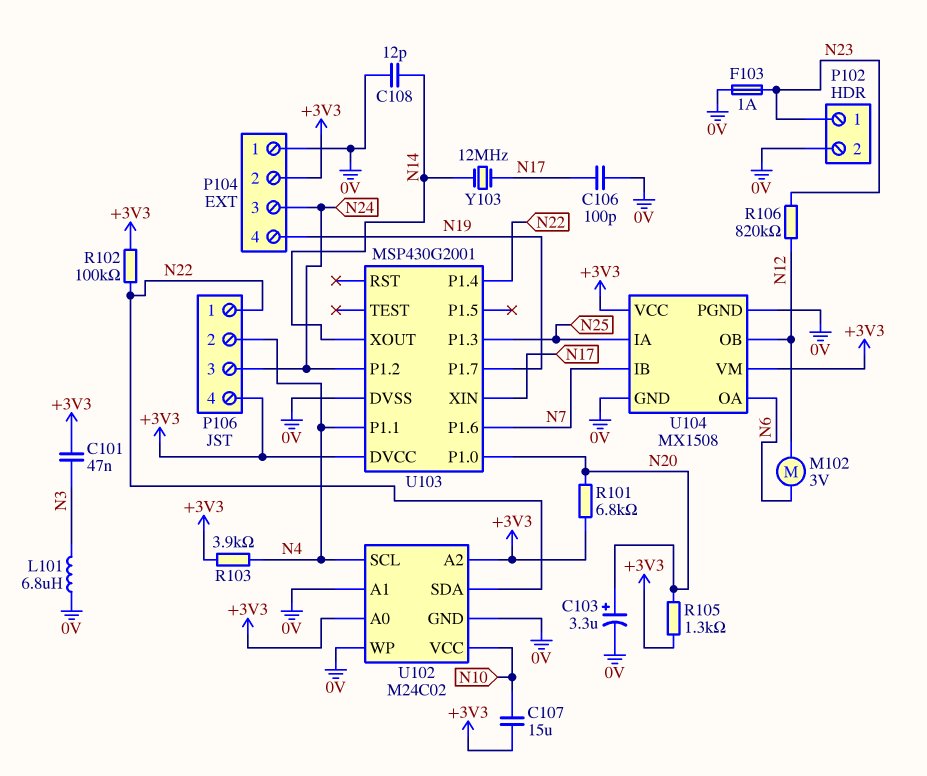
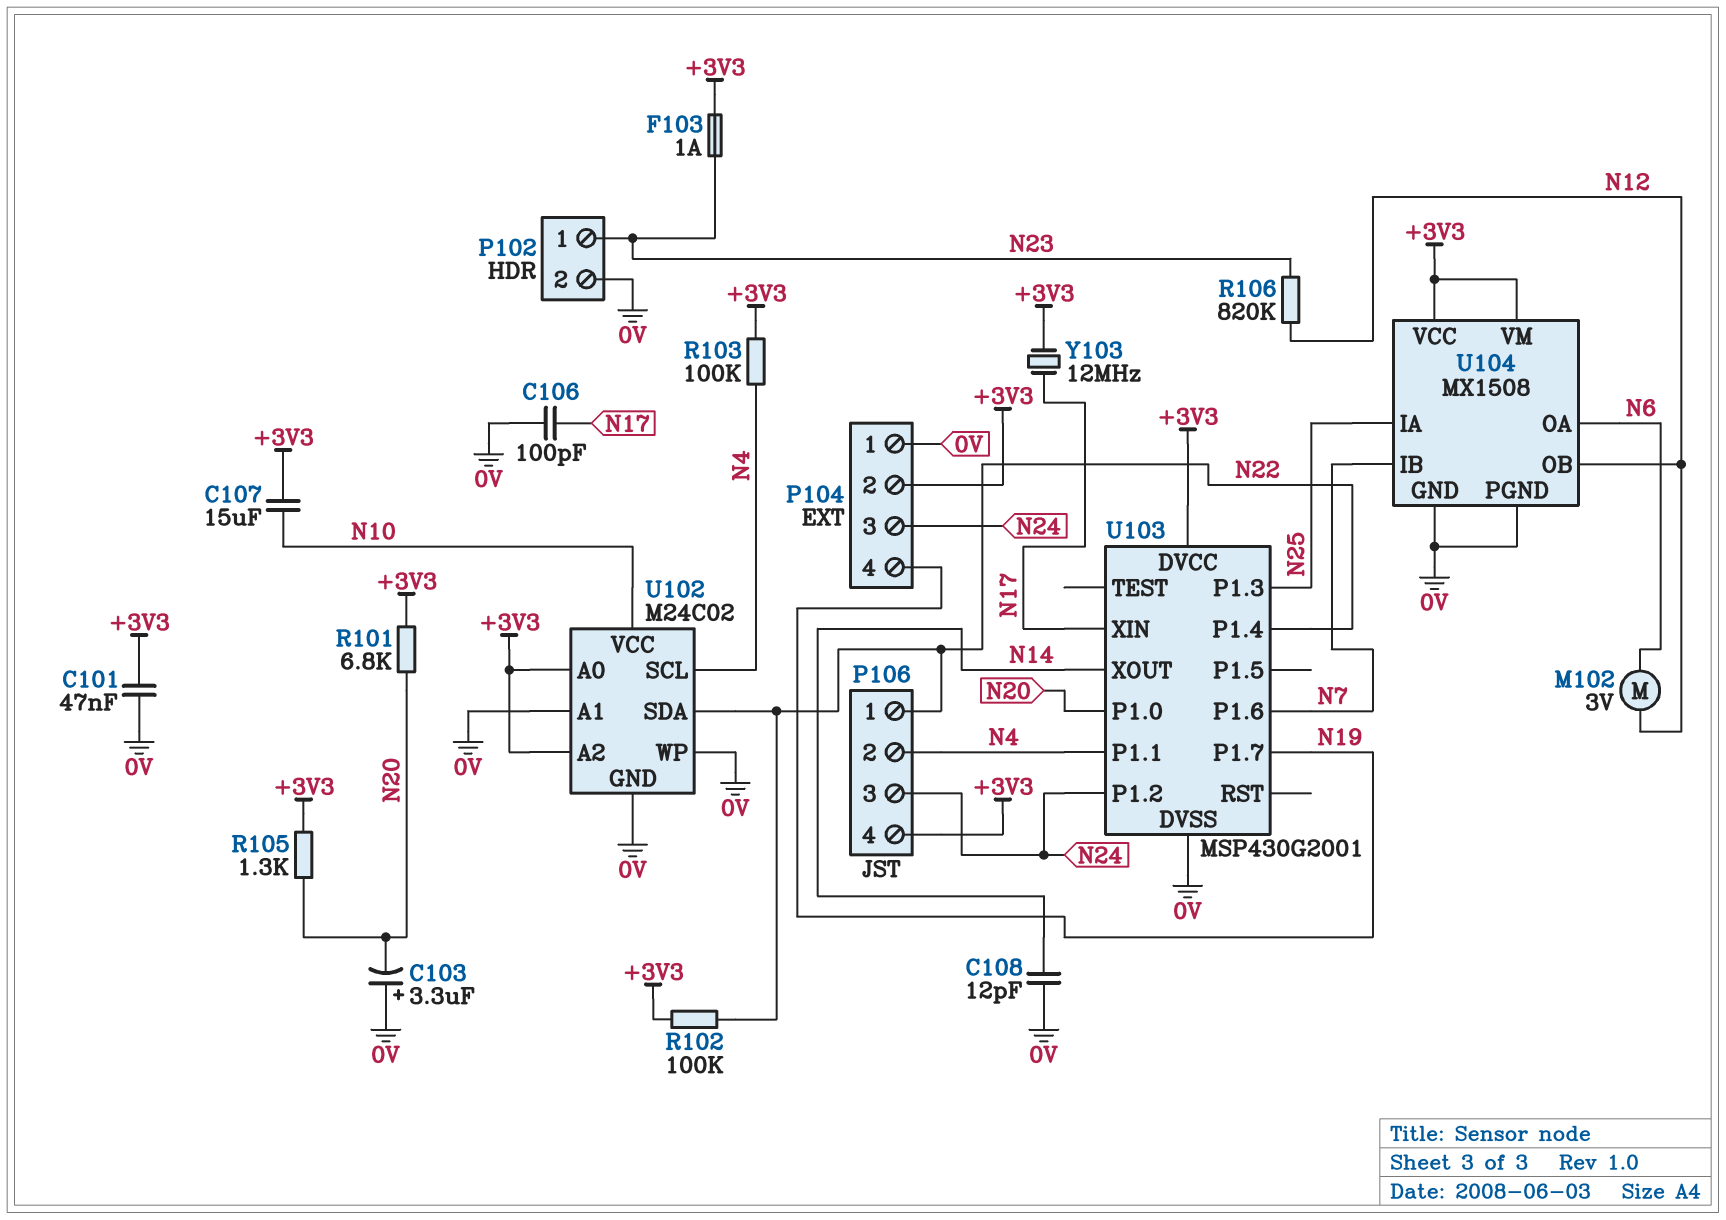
C101: 47nF (+3V3, N3) -> 47nF (+3V3, 0V)
C103: 3.3uF (plus N20, minus 0V) -> 3.3uF (plus 0V, minus N20)
F103: 1A (0V, N23) -> 1A (+3V3, N23)
L101: 6.8uH (0V, N3) -> none
R103: 3.9k (+3V3, N4) -> 100k (+3V3, N4)
Y103: 12MHz (N14, N17) -> 12MHz (+3V3, N17)

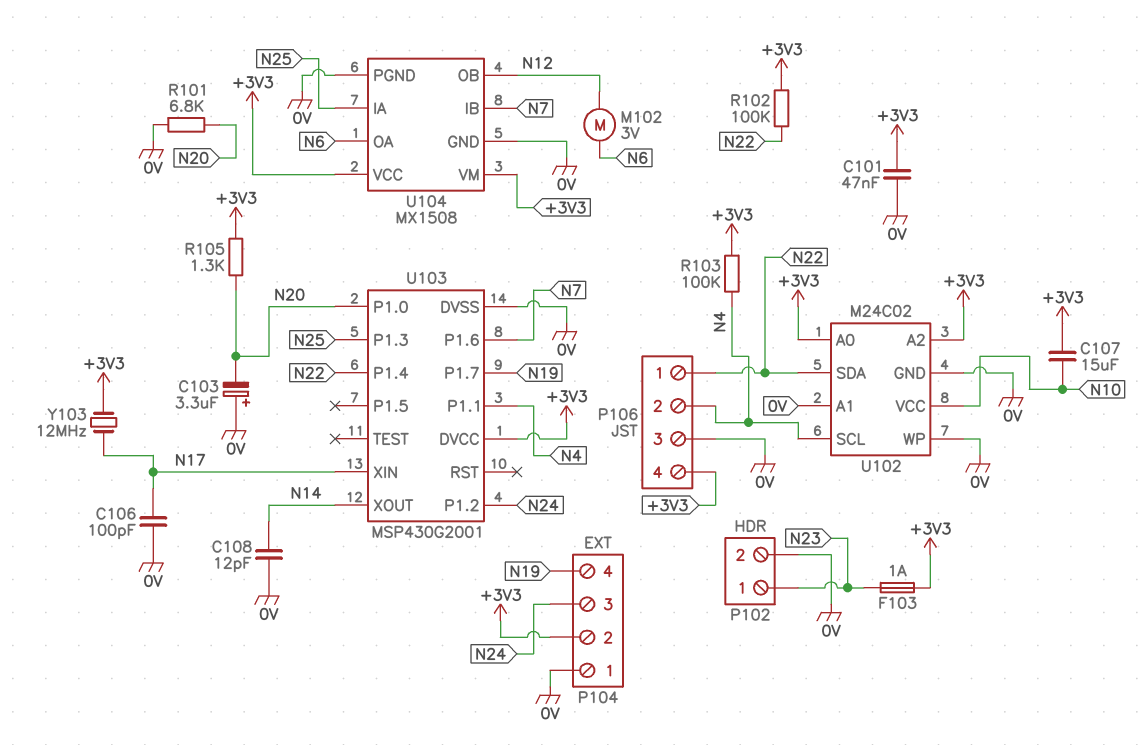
P106 pin 3: N24 -> 0V
R101: 6.8k (+3V3, N20) -> 6.8k (0V, N20)
R106: 820k (N12, N23) -> none

